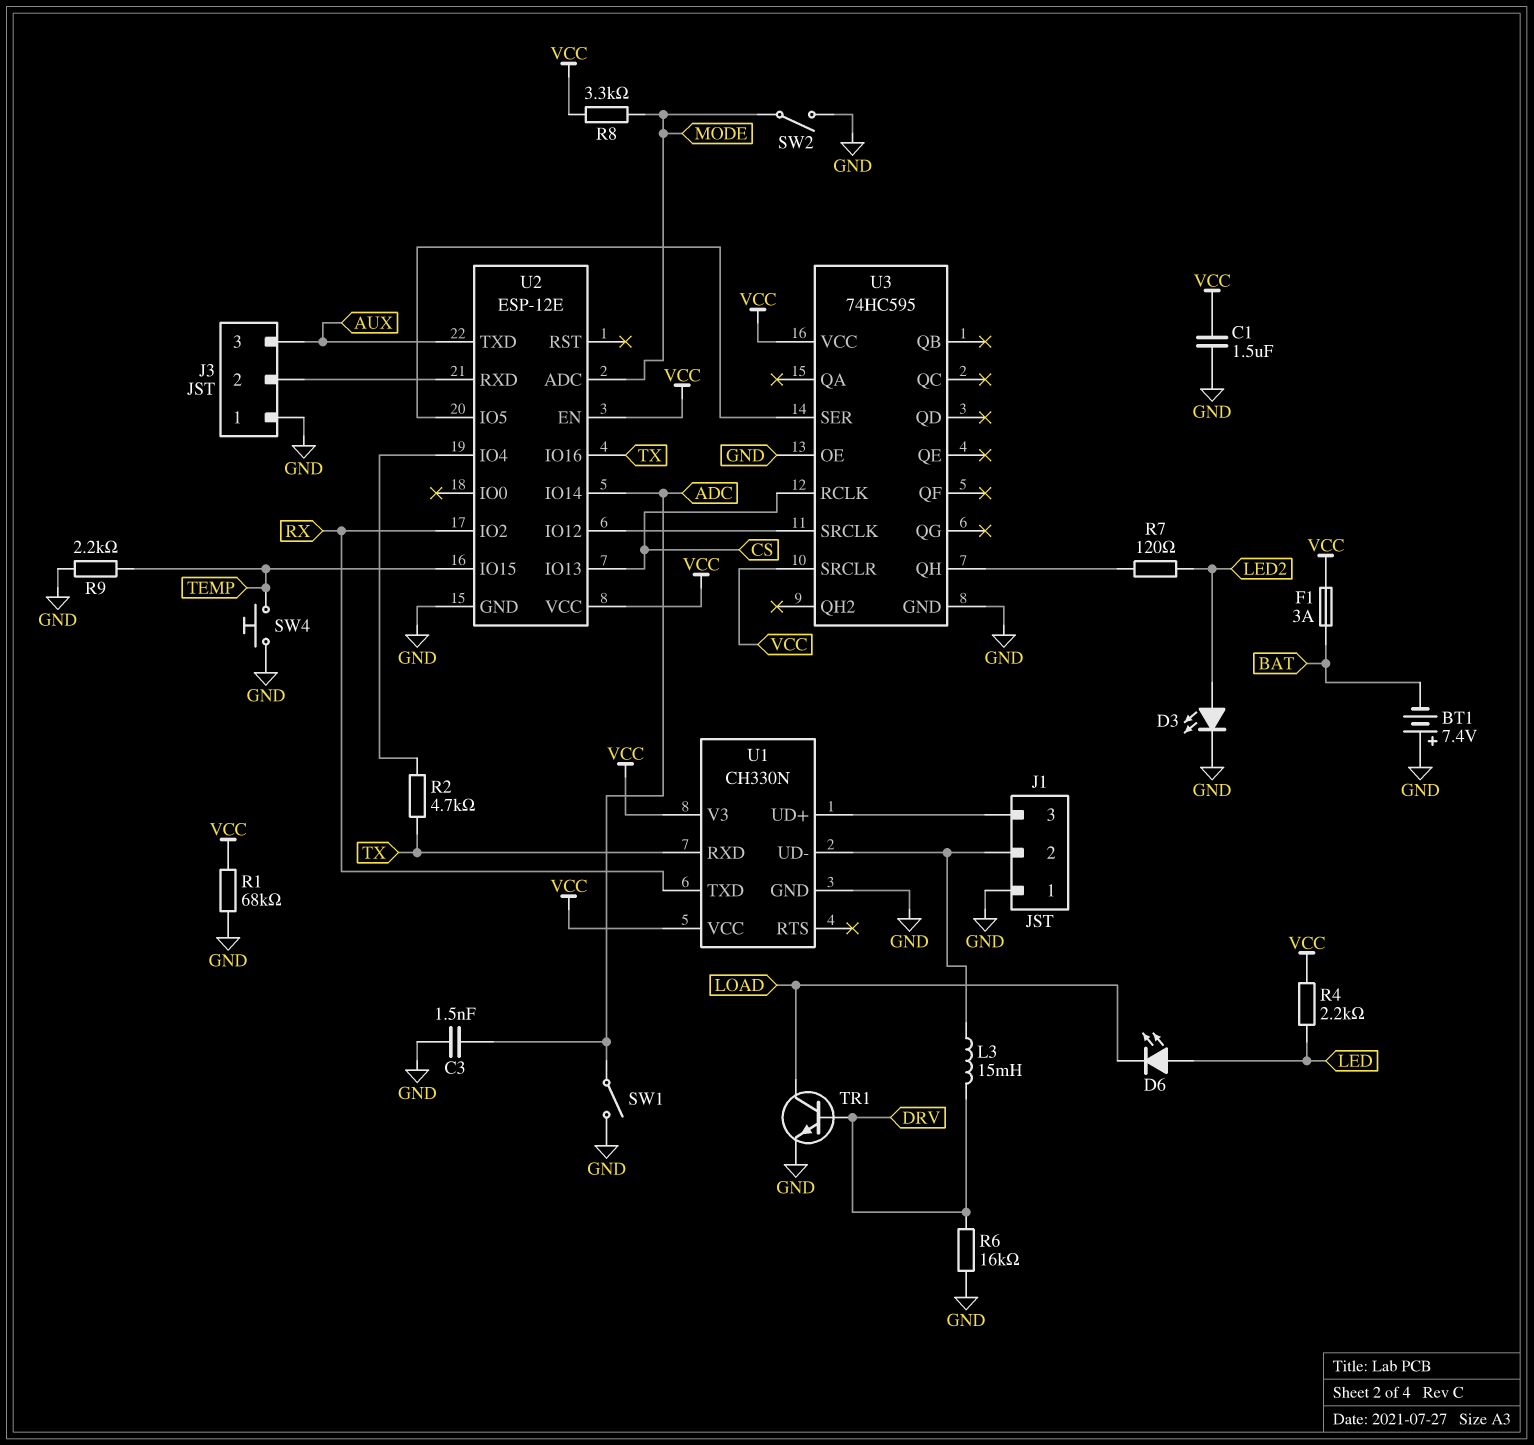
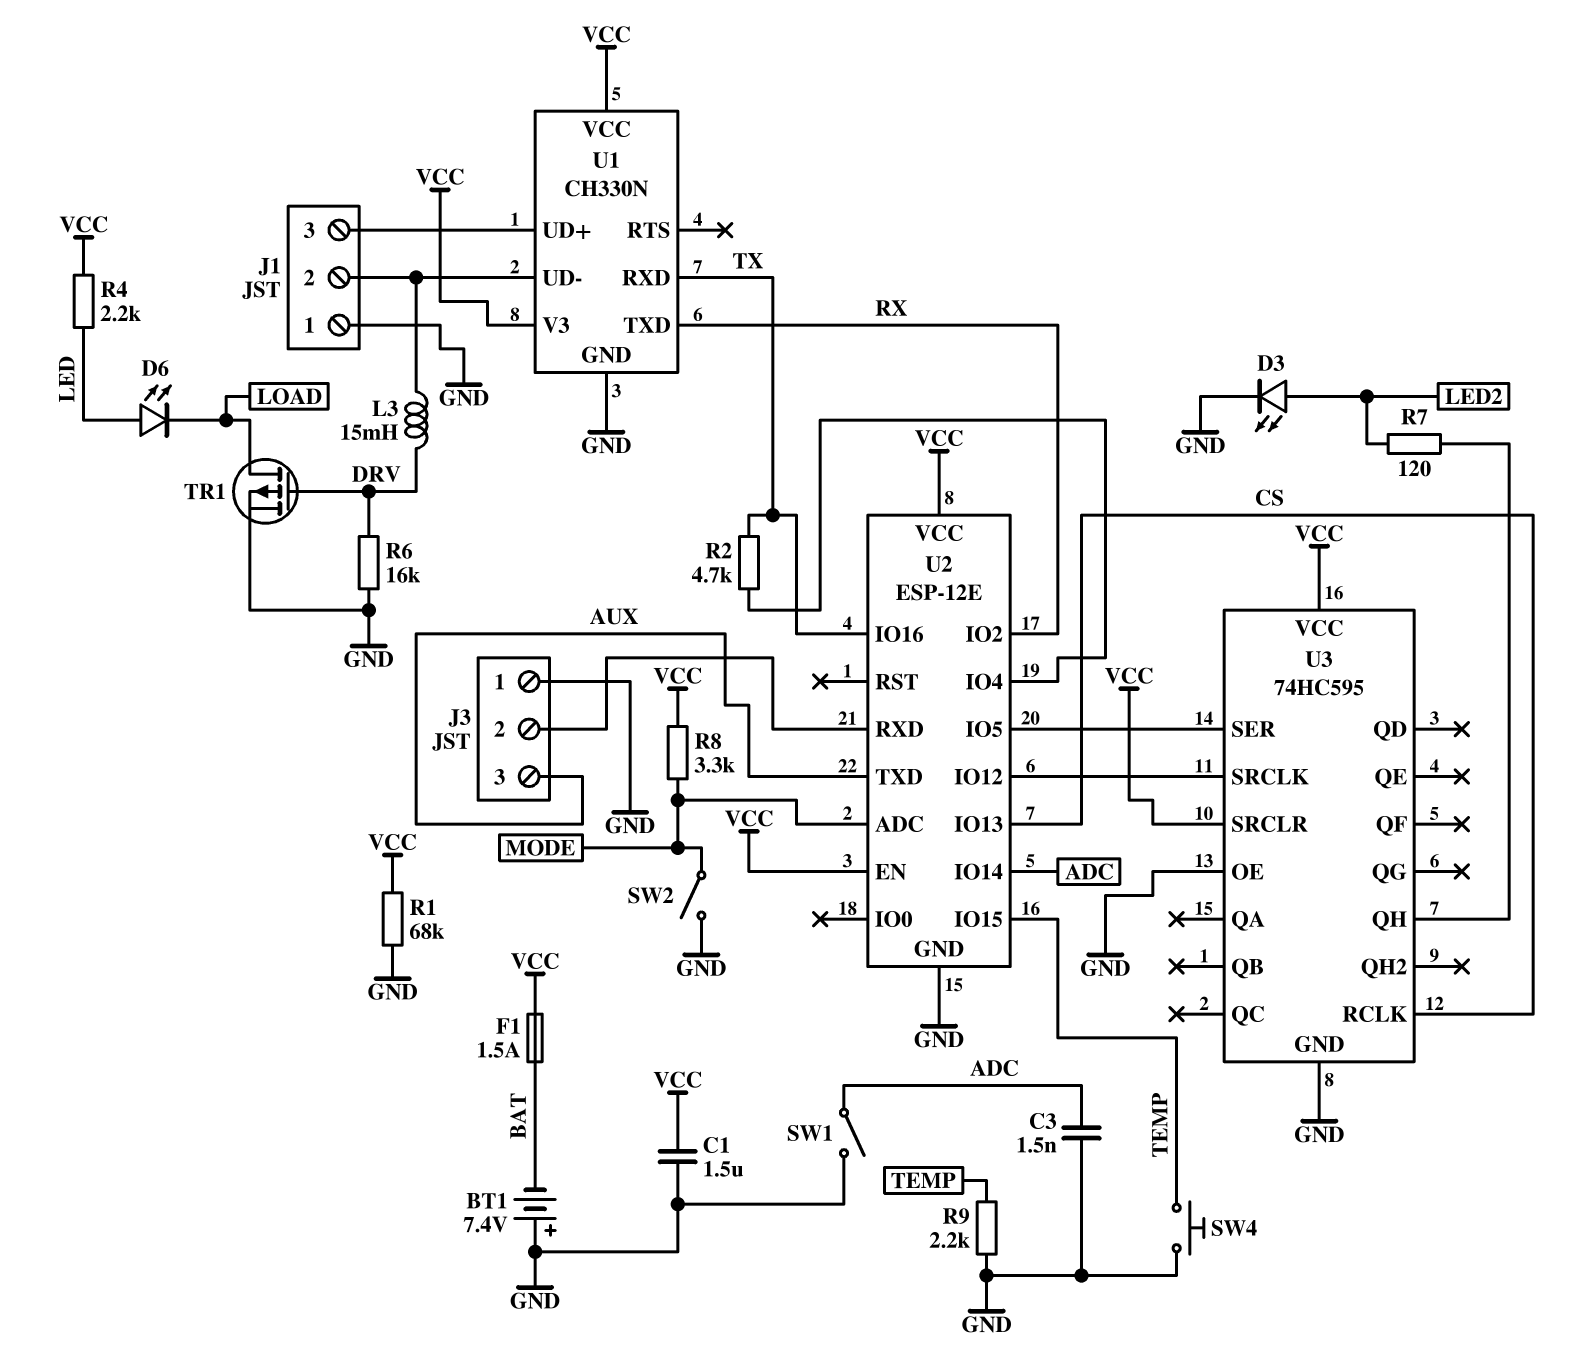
F1: 3A (BAT, VCC) -> 1.5A (BAT, VCC)
TR1: NPN (B DRV, C LOAD, E GND) -> PMOS (G DRV, D LOAD, S GND)

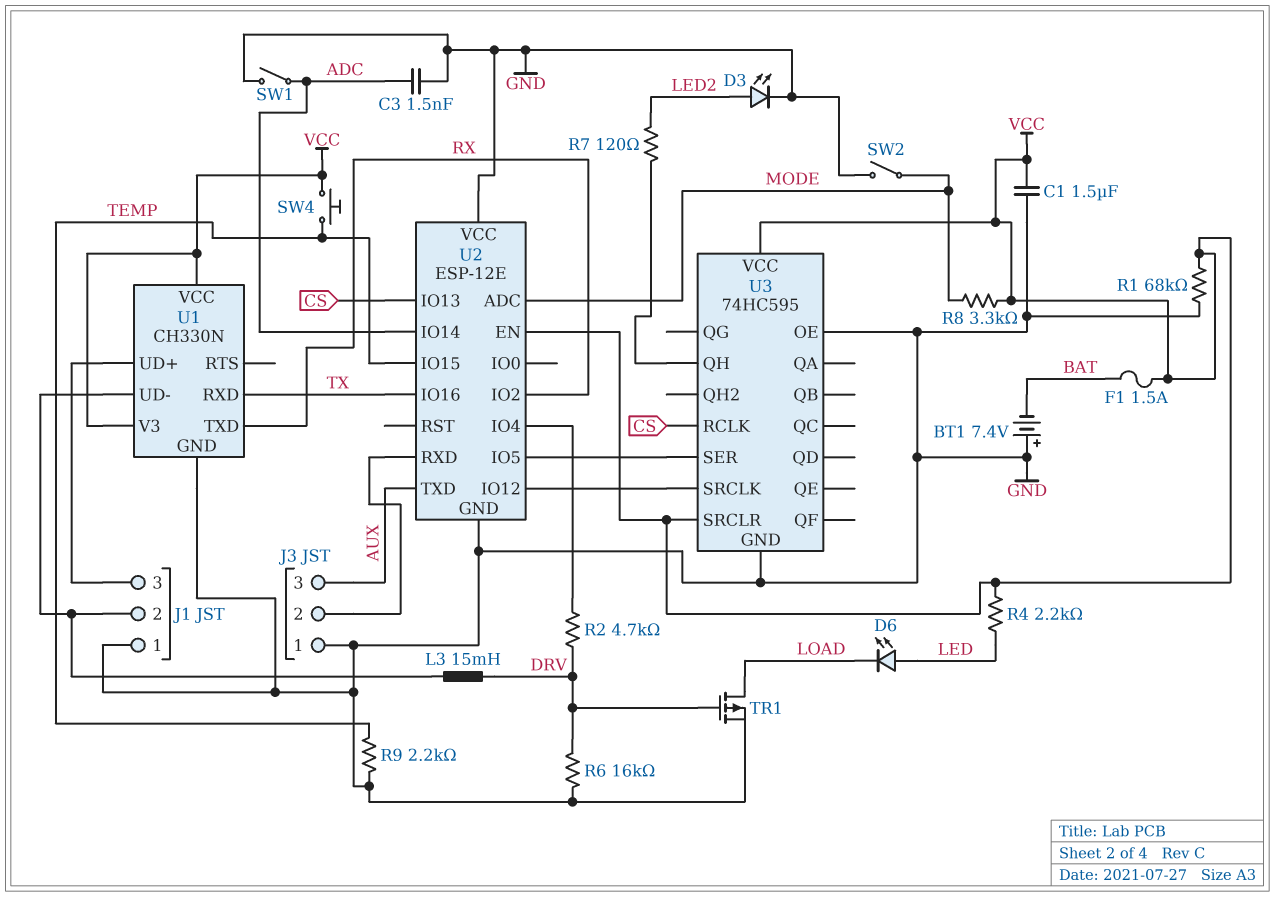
R2: 4.7k (TX, U2/IO4) -> 4.7k (DRV, U2/IO4)
SW4: button (GND, TEMP) -> button (TEMP, VCC)
U2 pin VCC: VCC -> GND

